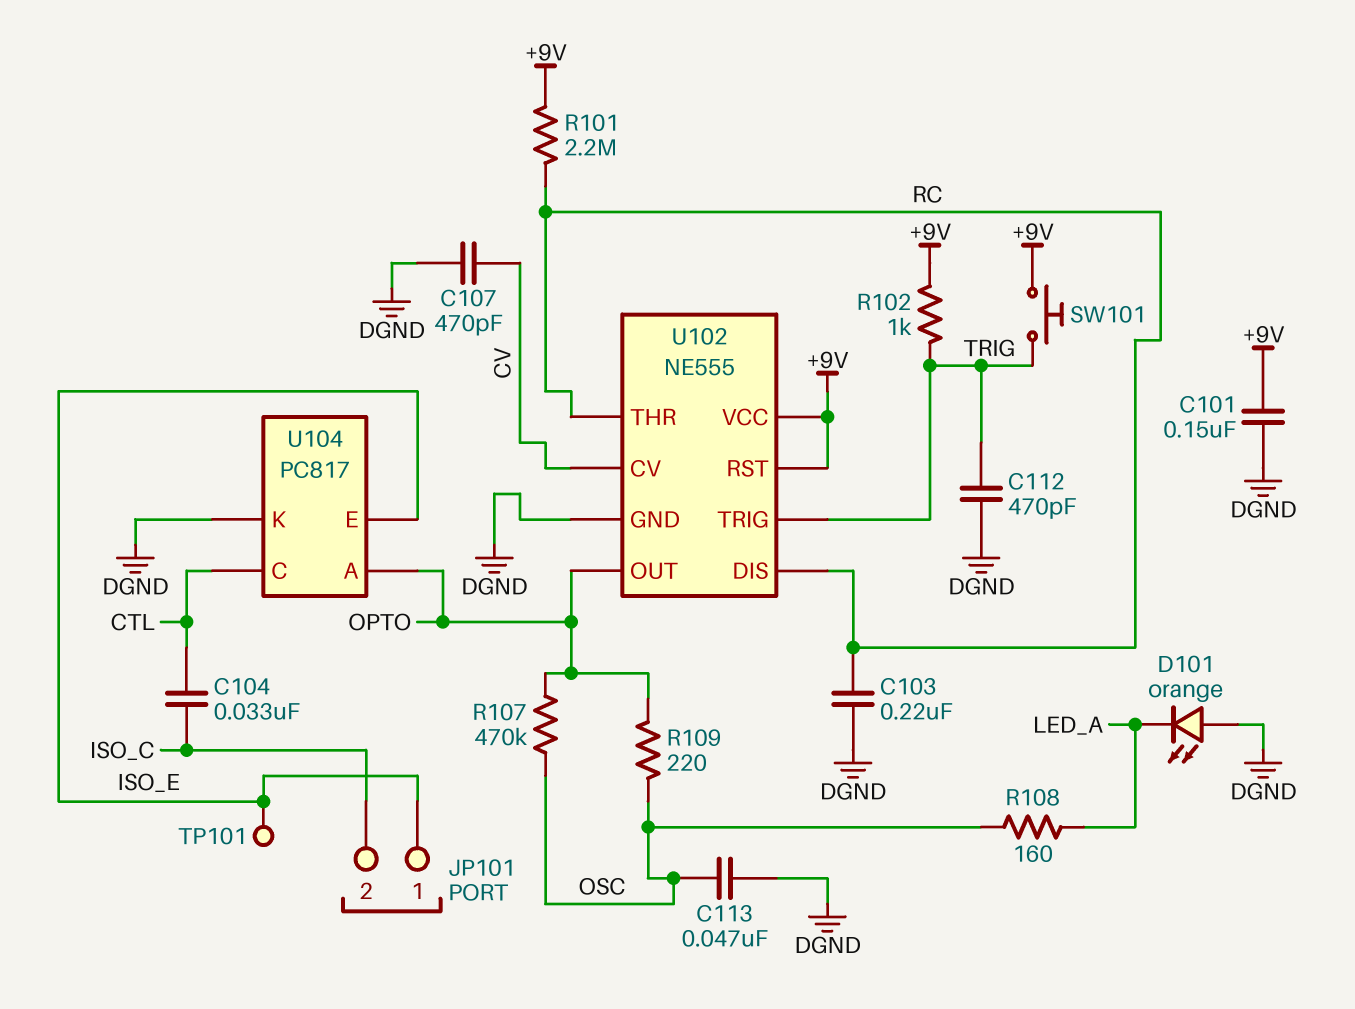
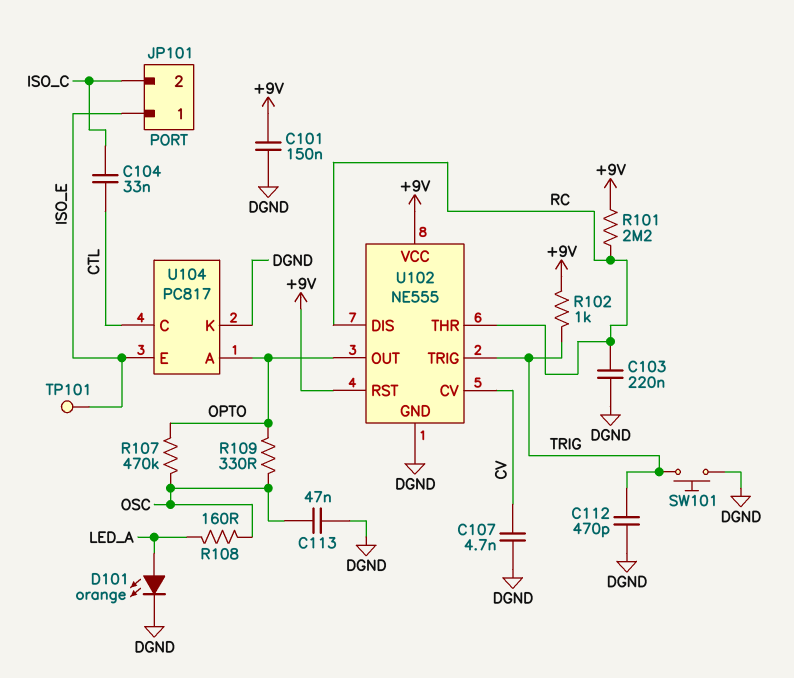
C107: 470pF (CV, DGND) -> 4.7nF (CV, DGND)
D101: LED orange (A DGND, K LED_A) -> LED orange (A LED_A, K DGND)
R109: 220 (OPTO, OSC) -> 330 (OPTO, OSC)
SW101: button (+9V, TRIG) -> button (DGND, TRIG)

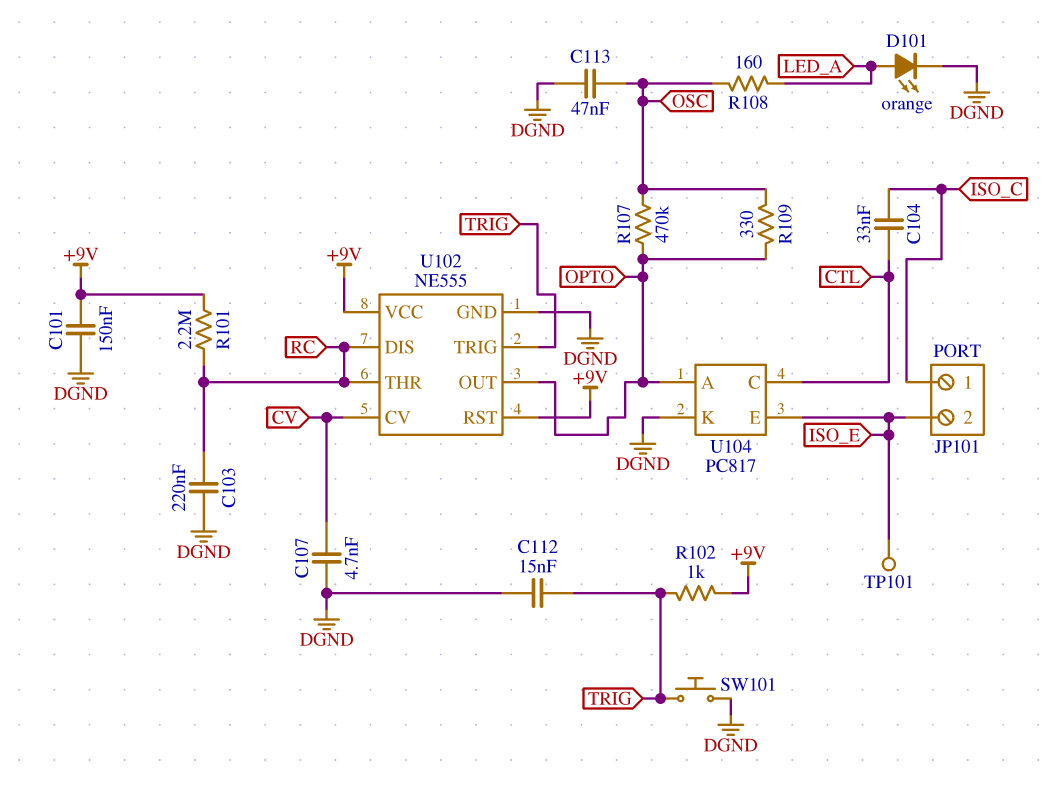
C112: 470pF (DGND, TRIG) -> 15nF (DGND, TRIG)
JP101 pin 1: ISO_E -> ISO_C
JP101 pin 2: ISO_C -> ISO_E

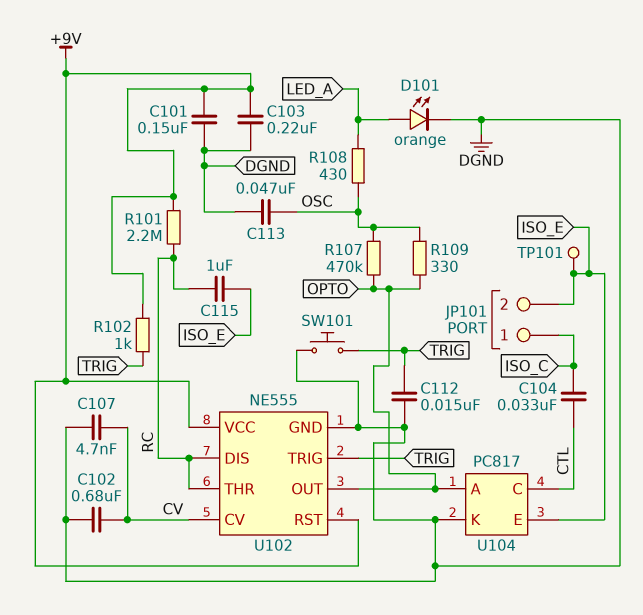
C102: none -> 680nF (CV, DGND)
C103: 220nF (DGND, RC) -> 220nF (+9V, DGND)
C115: none -> 1uF (ISO_E, RC)
R108: 160 (LED_A, OSC) -> 430 (LED_A, OSC)

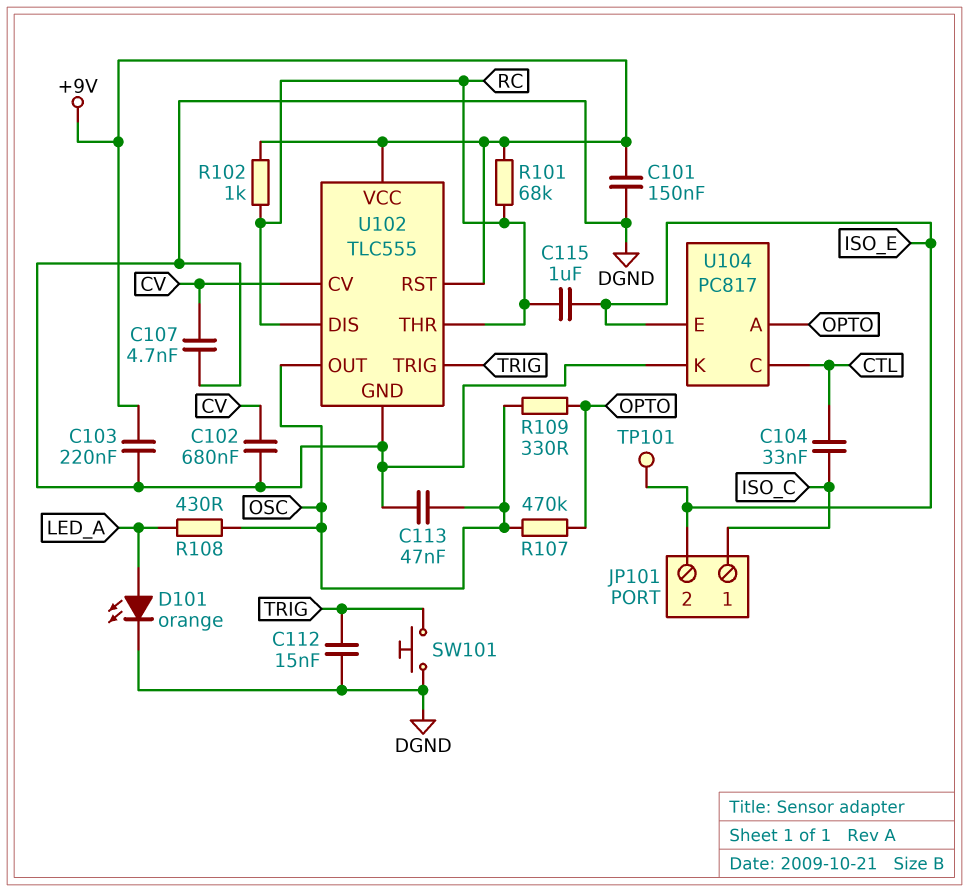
R101: 2.2M (+9V, RC) -> 68k (+9V, RC)
R102: 1k (+9V, TRIG) -> 1k (+9V, RC)
U102: NE555 -> TLC555
U102 pin OUT: OPTO -> OSC

